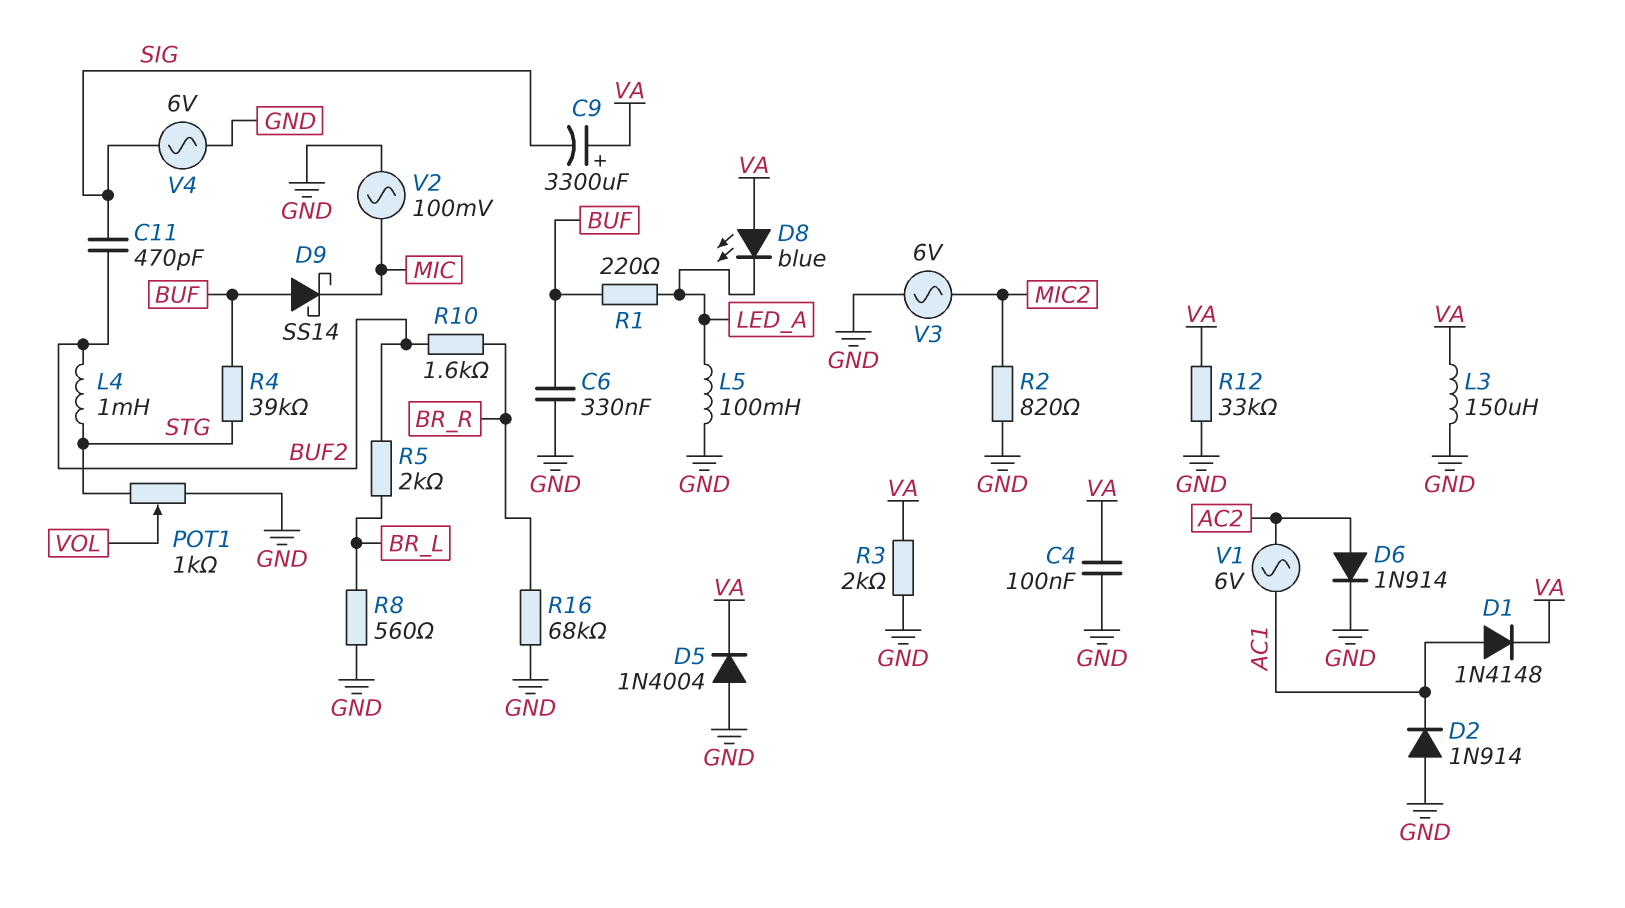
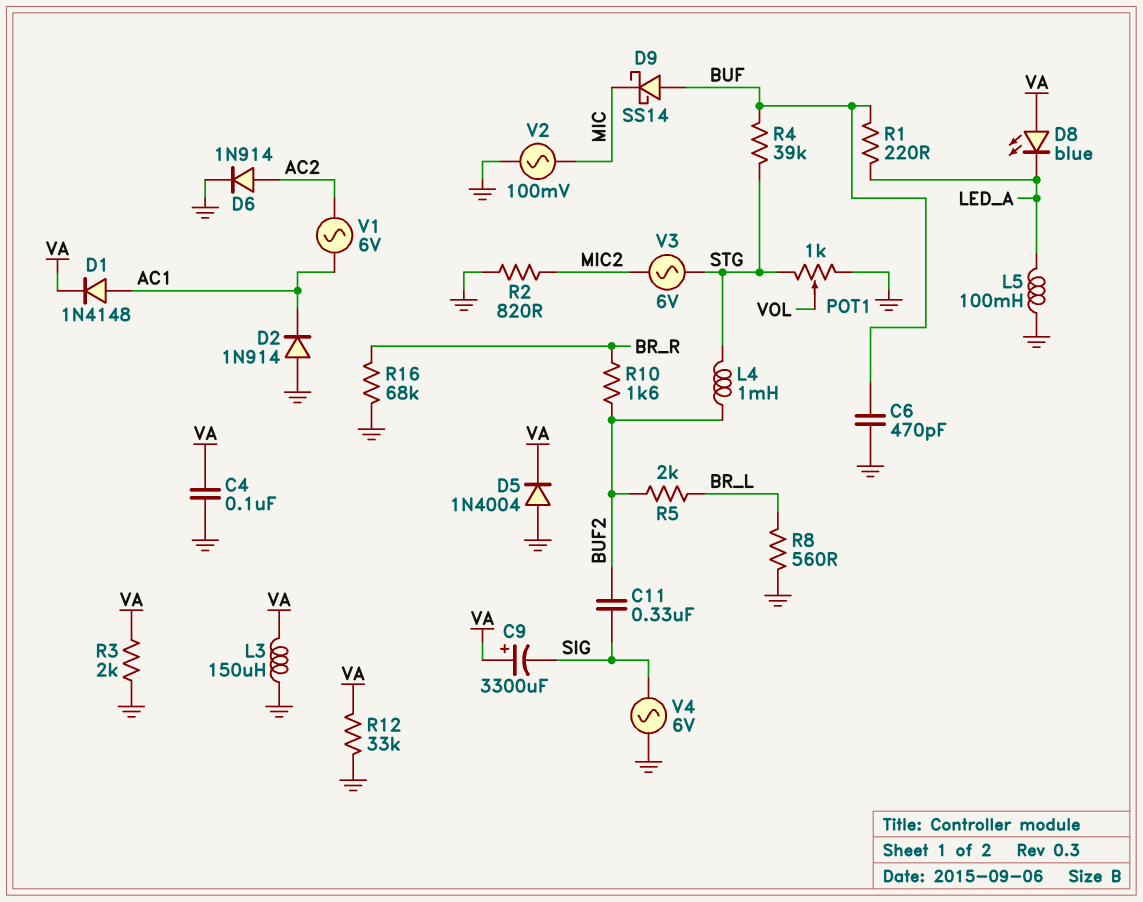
C6: 330nF (BUF, GND) -> 470pF (BUF, GND)
C11: 470pF (BUF2, SIG) -> 330nF (BUF2, SIG)
V3: AC 6V (GND, MIC2) -> AC 6V (MIC2, STG)

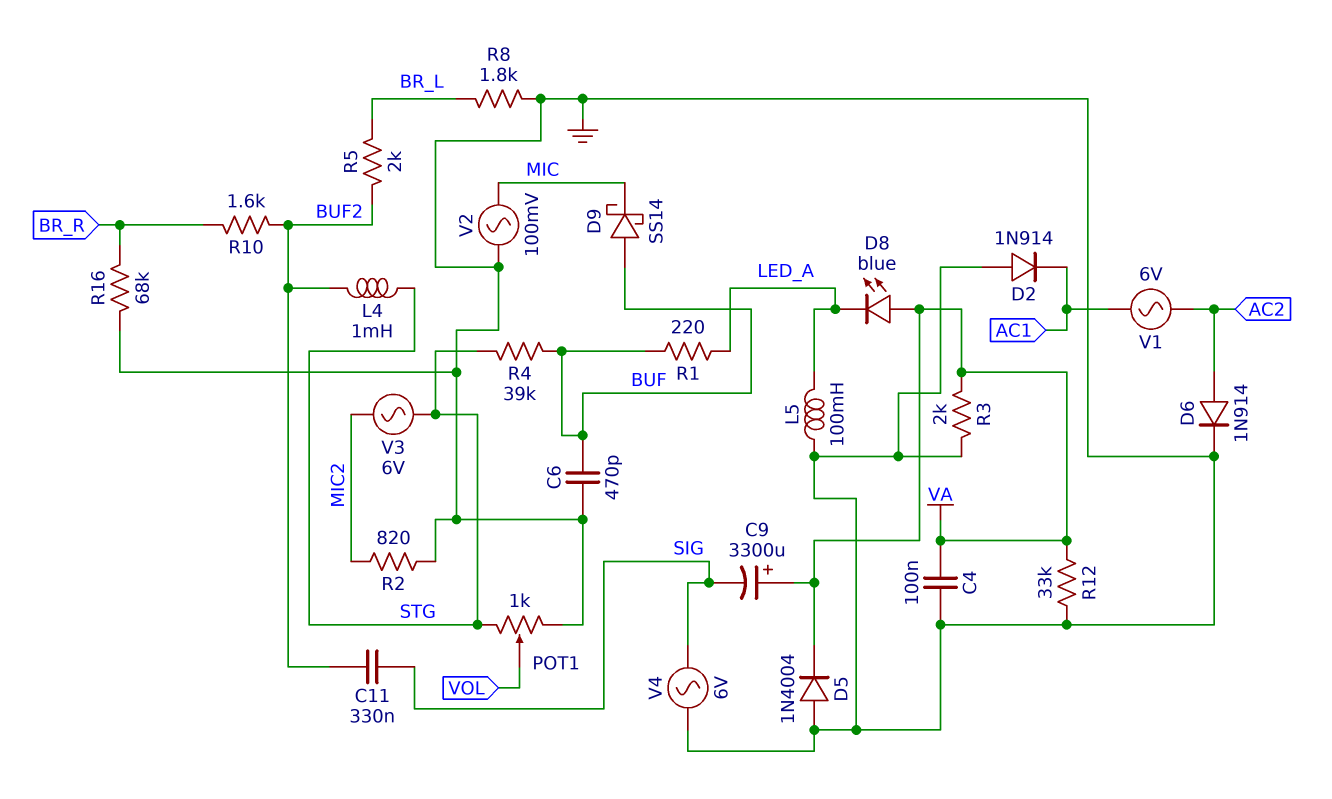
D1: diode 1N4148 (A AC1, K VA) -> none
L3: 150uH (GND, VA) -> none
R8: 560 (BR_L, GND) -> 1.8k (BR_L, GND)

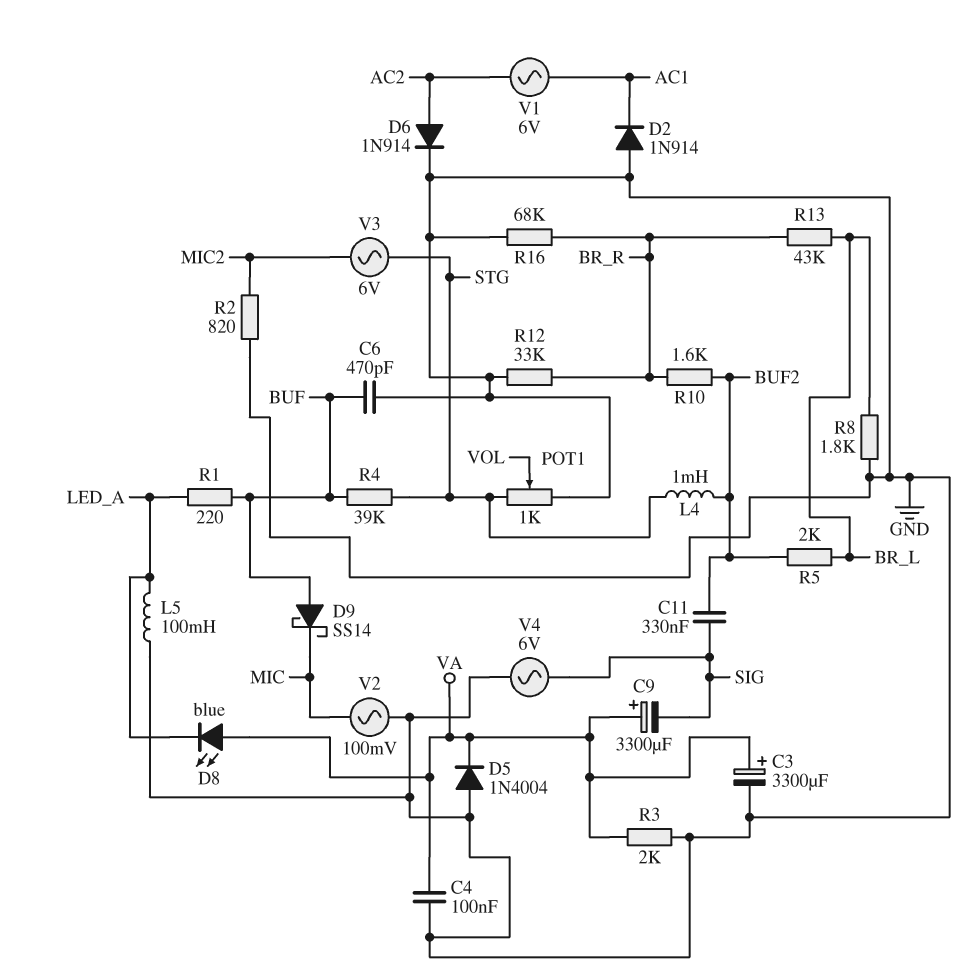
C3: none -> 3300uF (plus VA, minus GND)
R12: 33k (GND, VA) -> 33k (BR_R, GND)
R13: none -> 43k (BR_L, BR_R)

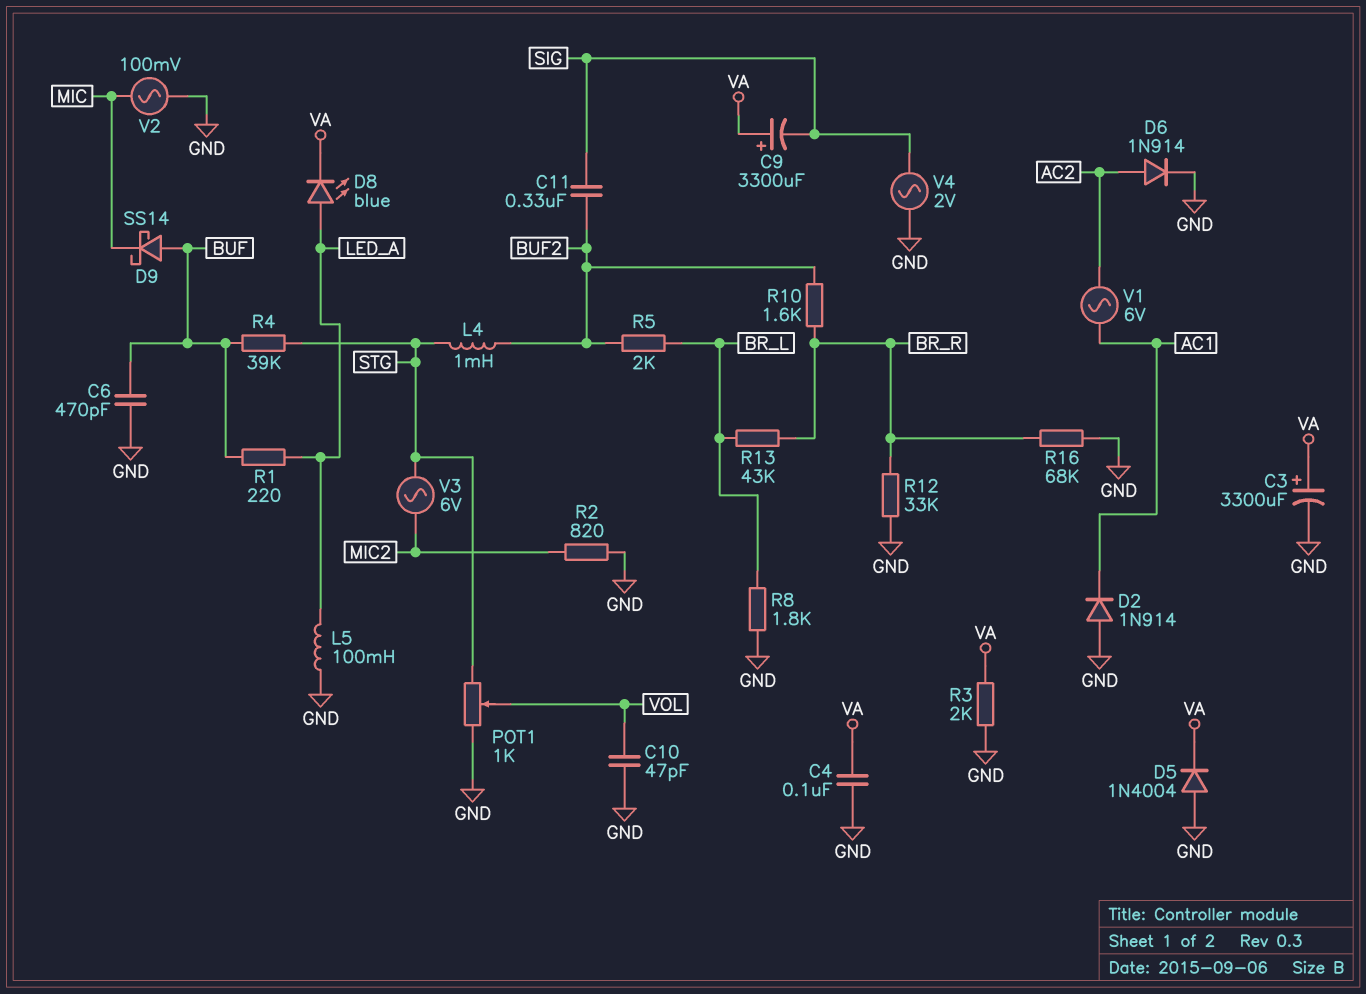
C10: none -> 47pF (GND, VOL)
D8: LED blue (A VA, K LED_A) -> LED blue (A LED_A, K VA)
V4: AC 6V (GND, SIG) -> AC 2V (GND, SIG)

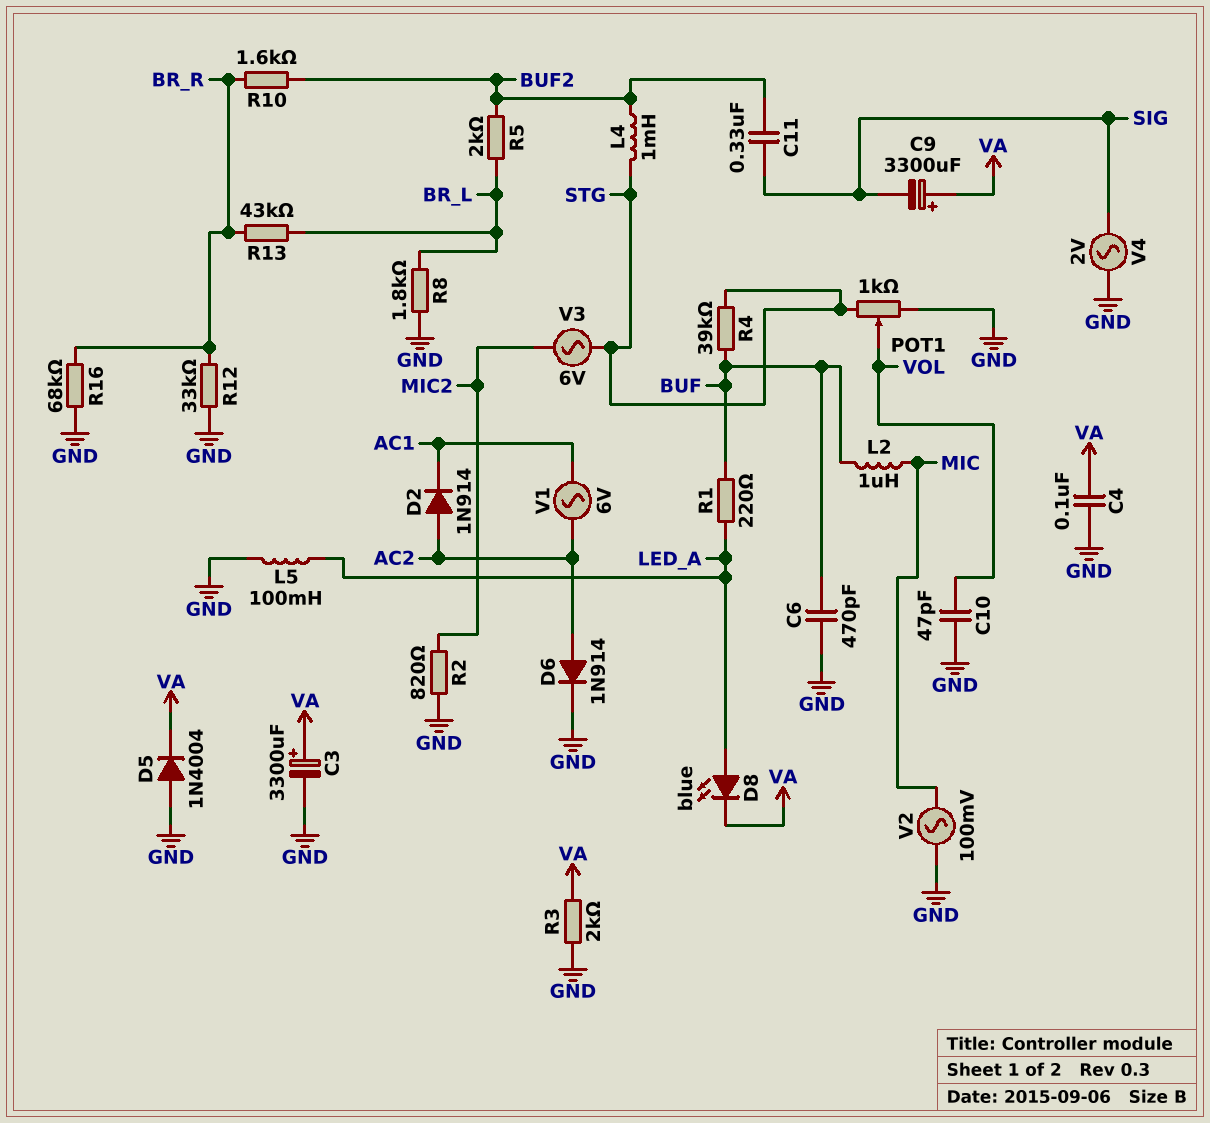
D2: diode 1N914 (A GND, K AC1) -> diode 1N914 (A AC2, K AC1)
D9: schottky SS14 (A BUF, K MIC) -> none
L2: none -> 1uH (BUF, MIC)

